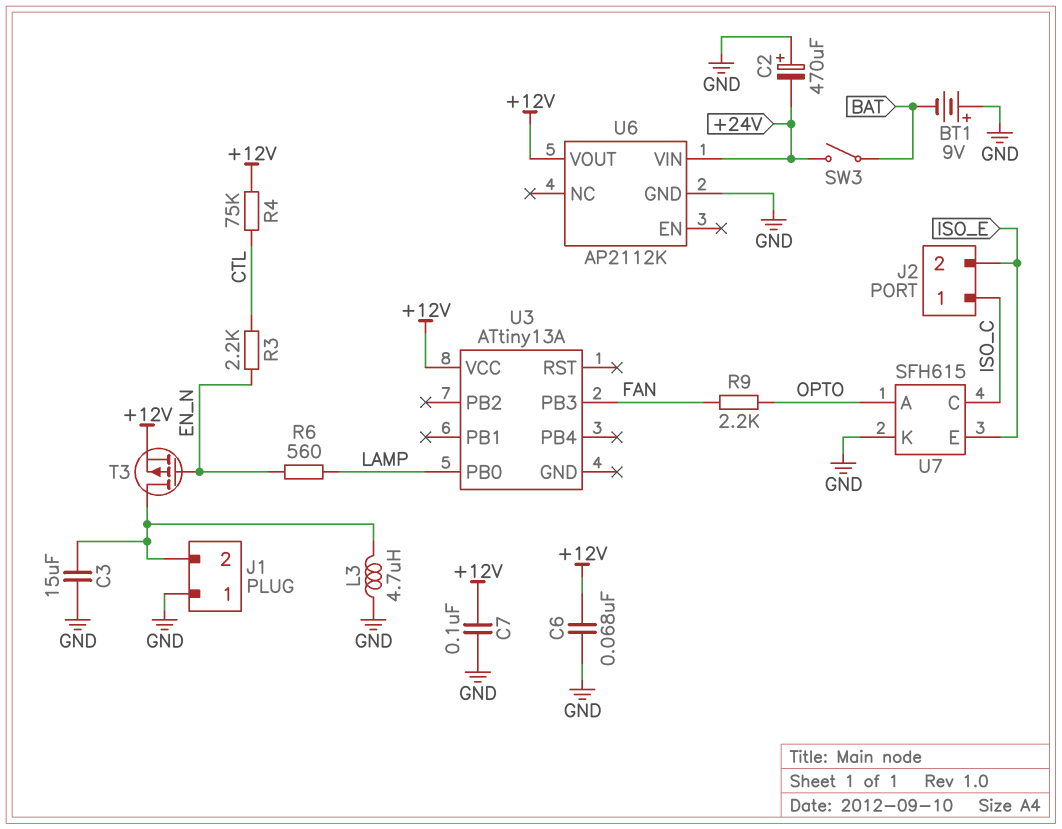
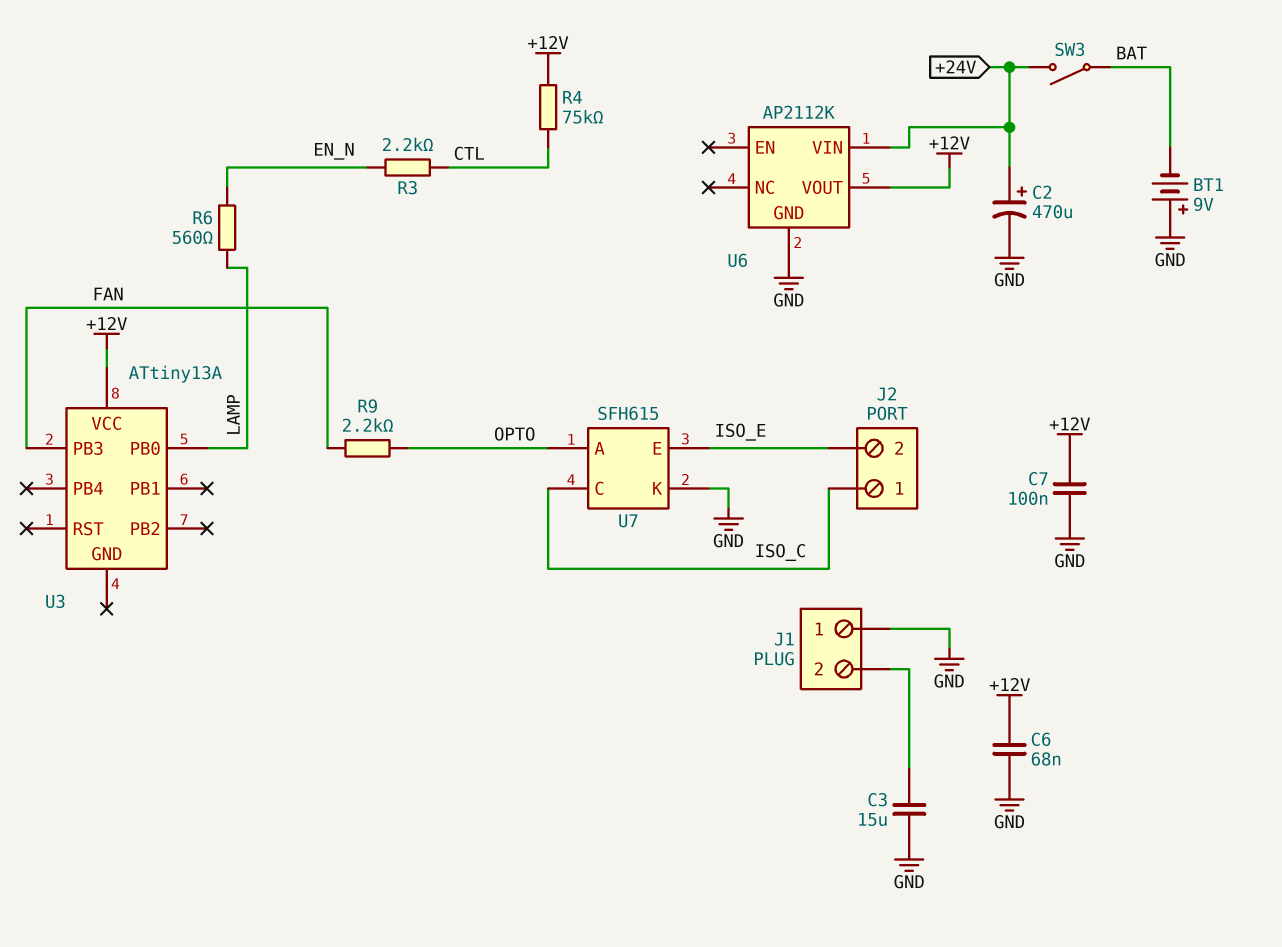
C2: 470uF (plus GND, minus +24V) -> 470uF (plus +24V, minus GND)
L3: 4.7uH (GND, J1/2) -> none
T3: PMOS (G EN_N, D J1/2, S +12V) -> none

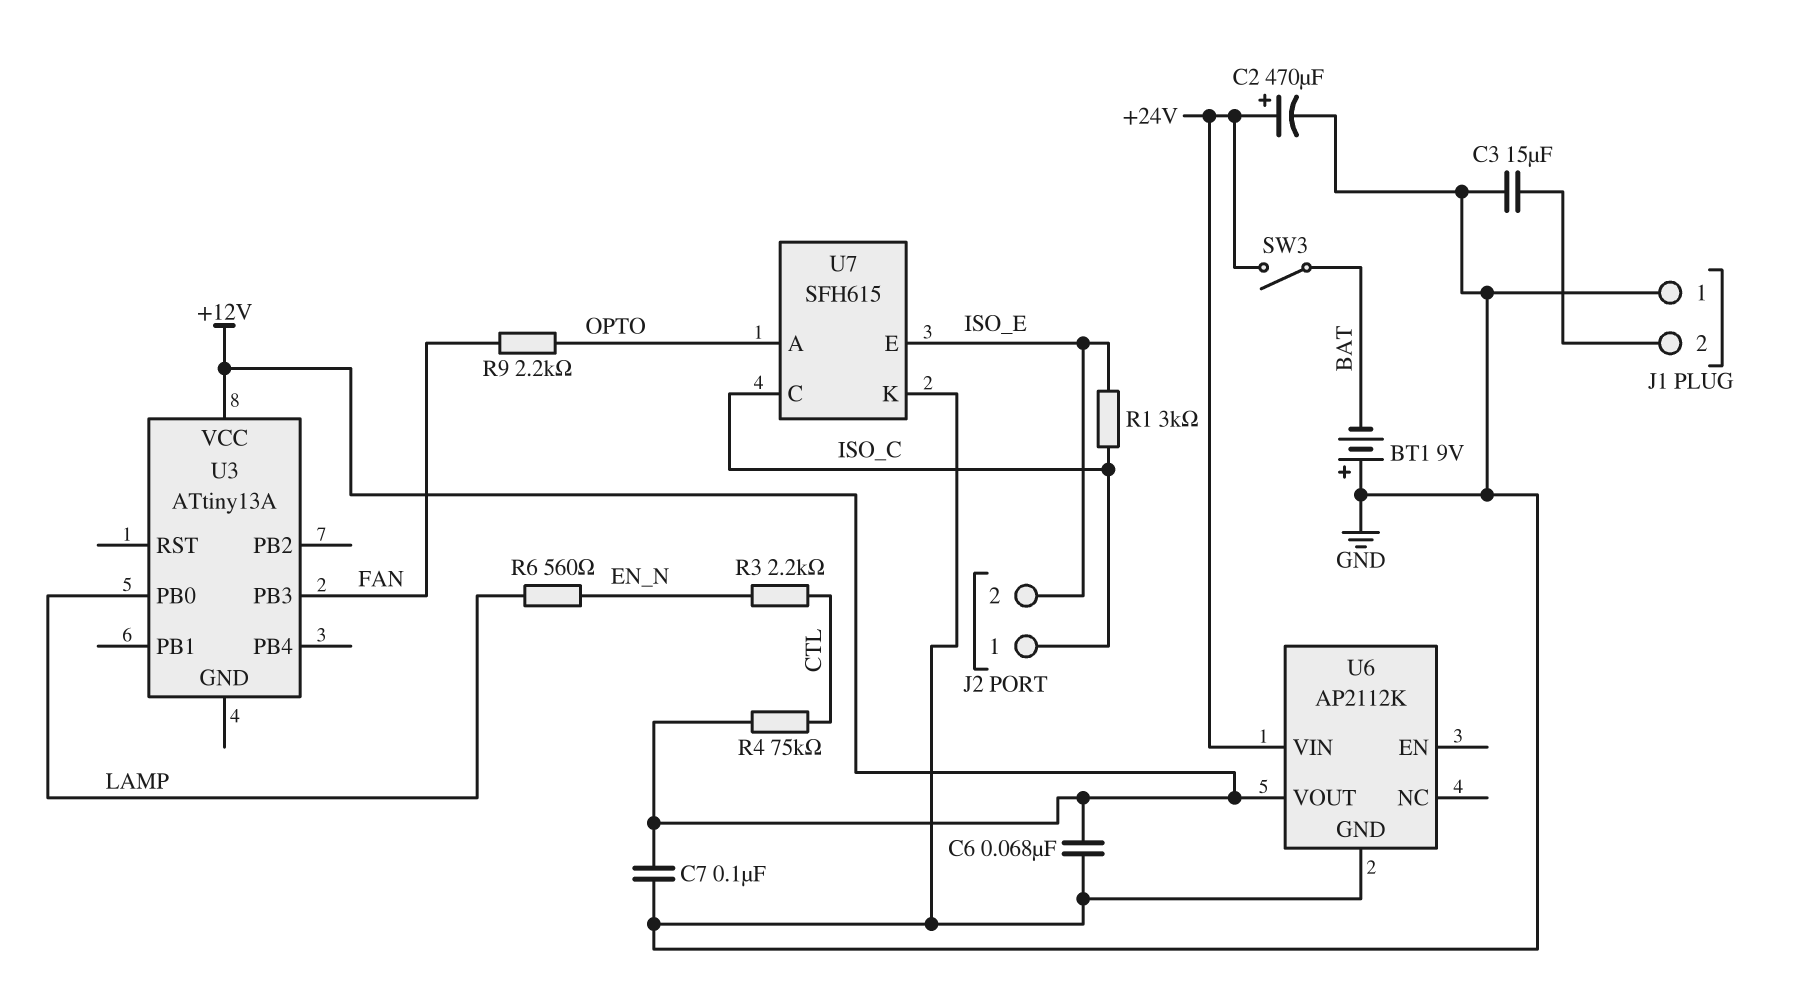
R1: none -> 3k (ISO_C, ISO_E)

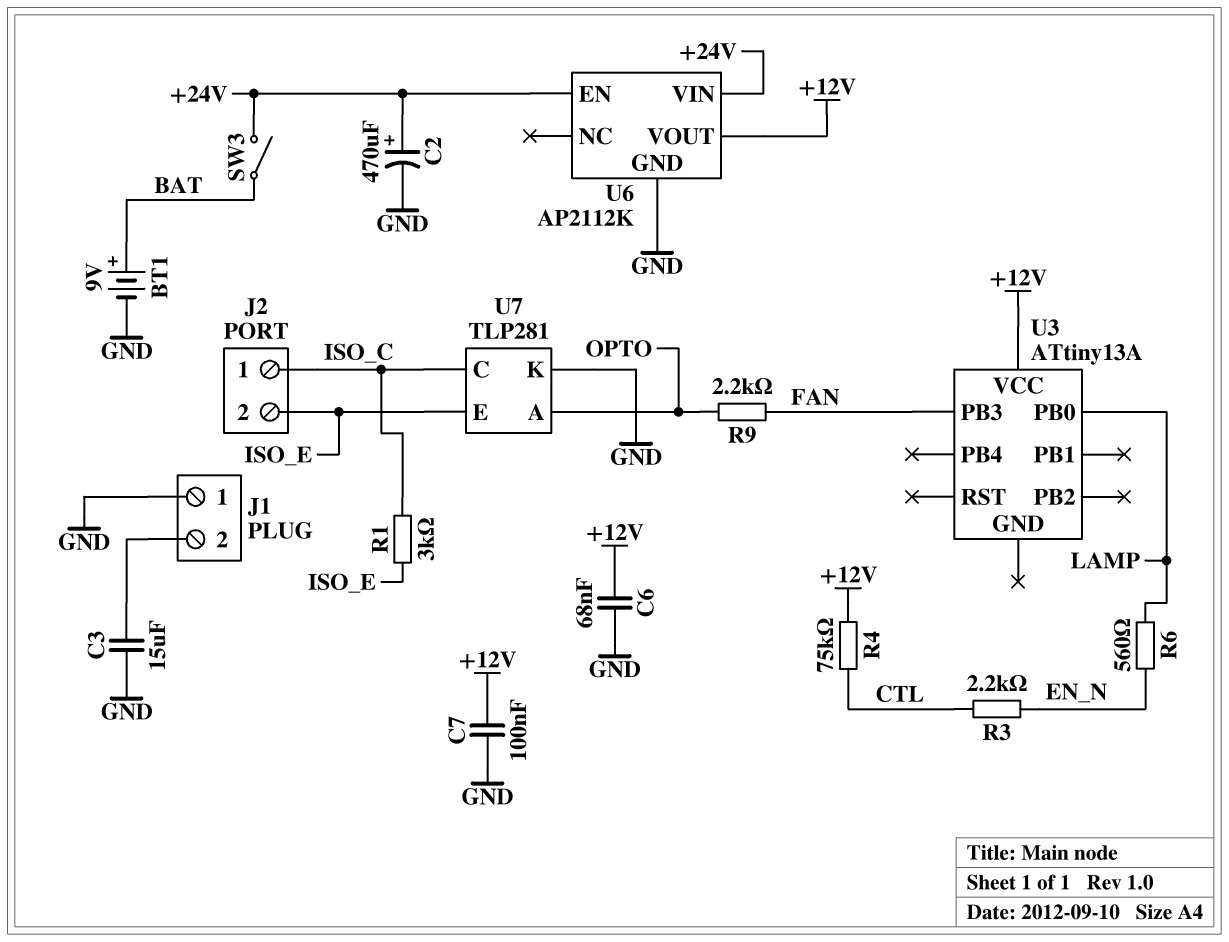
BT1: 9V (plus GND, minus BAT) -> 9V (plus BAT, minus GND)
U6 pin EN: none -> +24V
U7: SFH615 -> TLP281

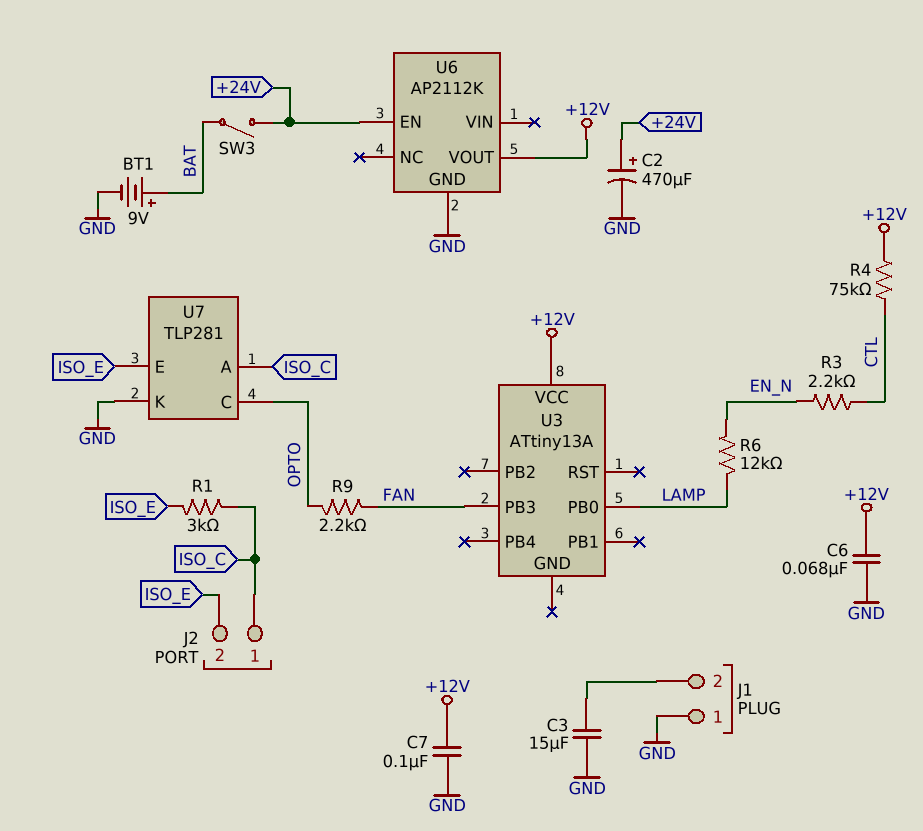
R6: 560 (EN_N, LAMP) -> 12k (EN_N, LAMP)
U6 pin VIN: +24V -> none
U7 pin A: OPTO -> ISO_C
U7 pin C: ISO_C -> OPTO

